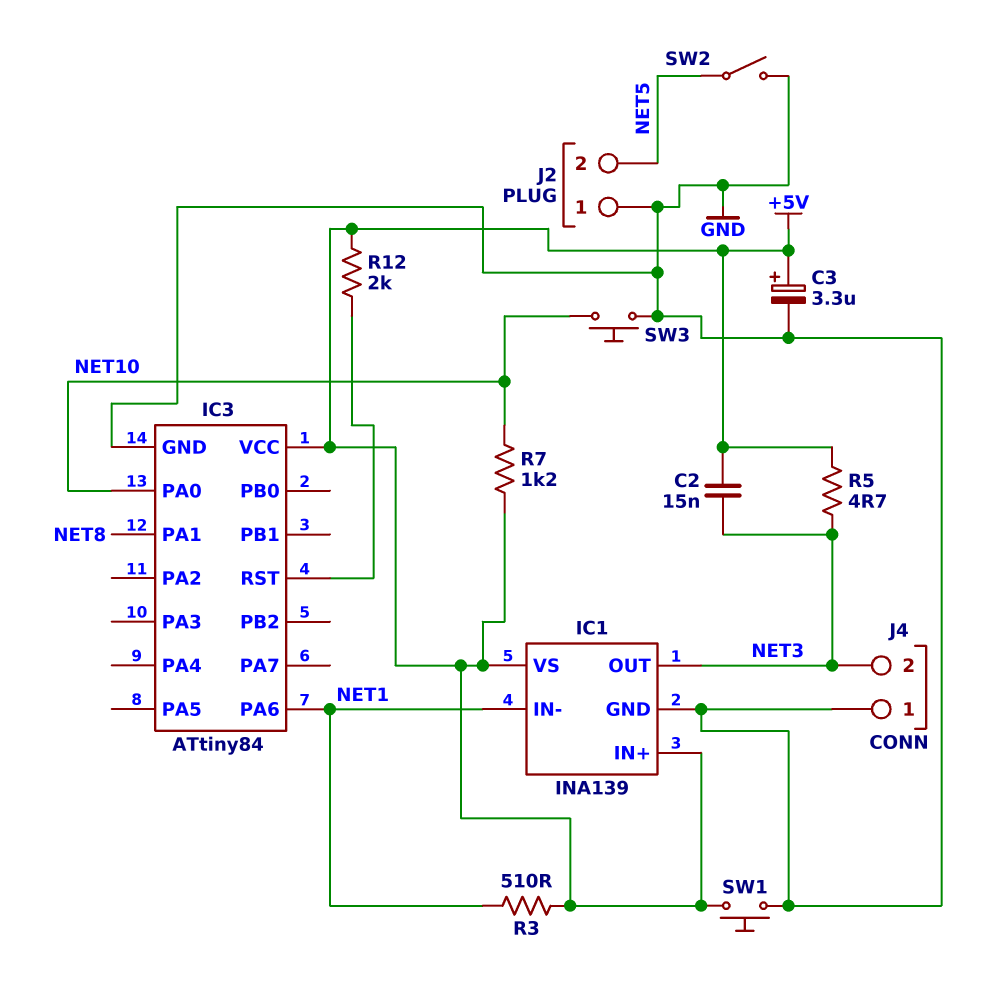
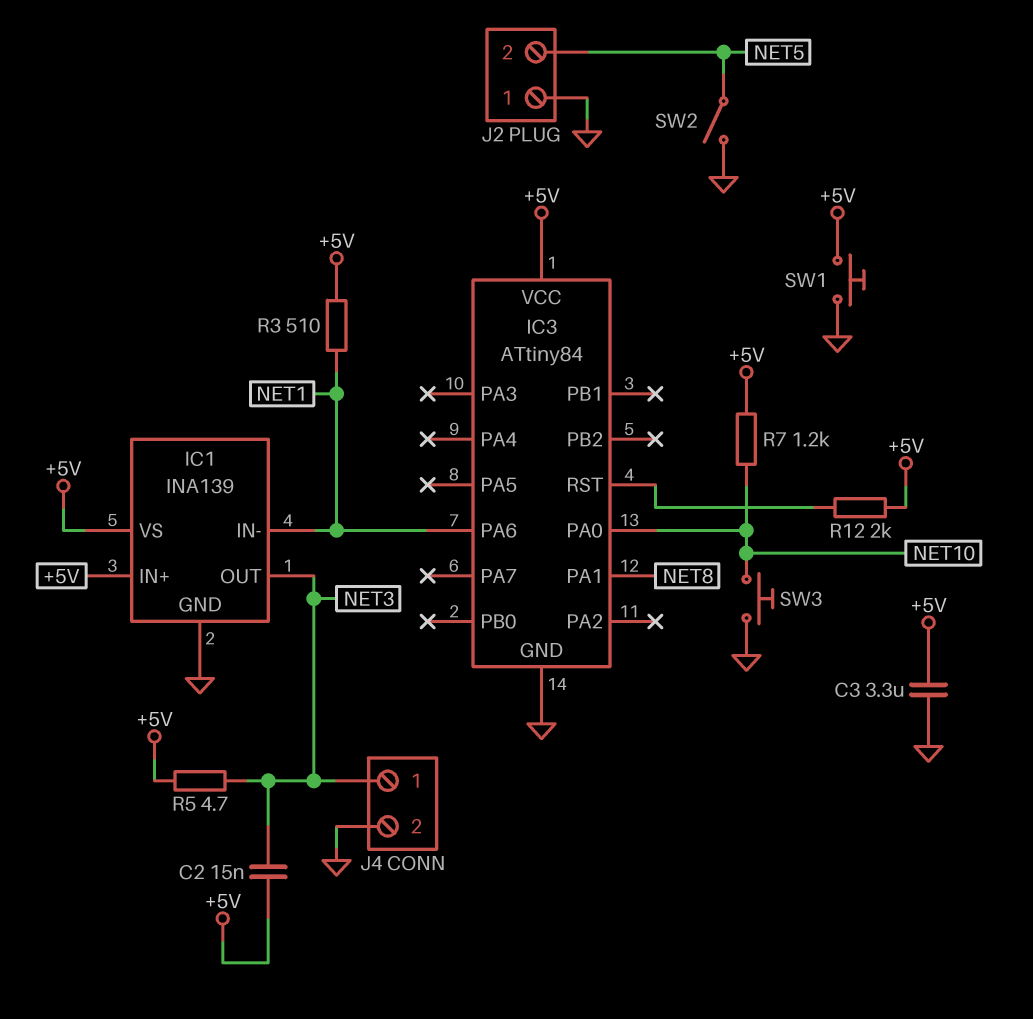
C3: 3.3uF (plus +5V, minus GND) -> 3.3uF (+5V, GND)
J4 pin 1: GND -> NET3
J4 pin 2: NET3 -> GND

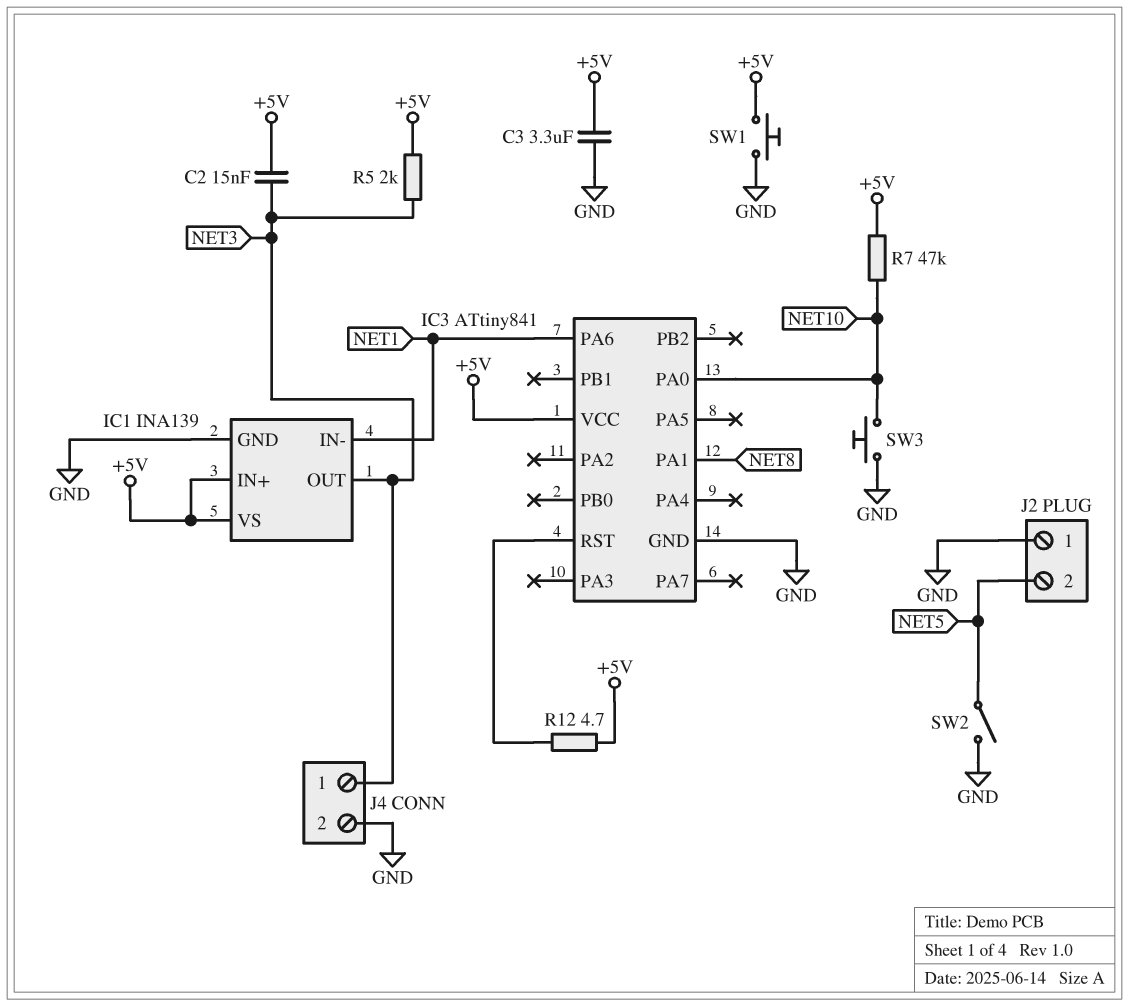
IC3: ATtiny84 -> ATtiny841
R3: 510 (+5V, NET1) -> none
R5: 4.7 (+5V, NET3) -> 2k (+5V, NET3)
R7: 1.2k (+5V, NET10) -> 47k (+5V, NET10)
R12: 2k (+5V, IC3/RST) -> 4.7 (+5V, IC3/RST)

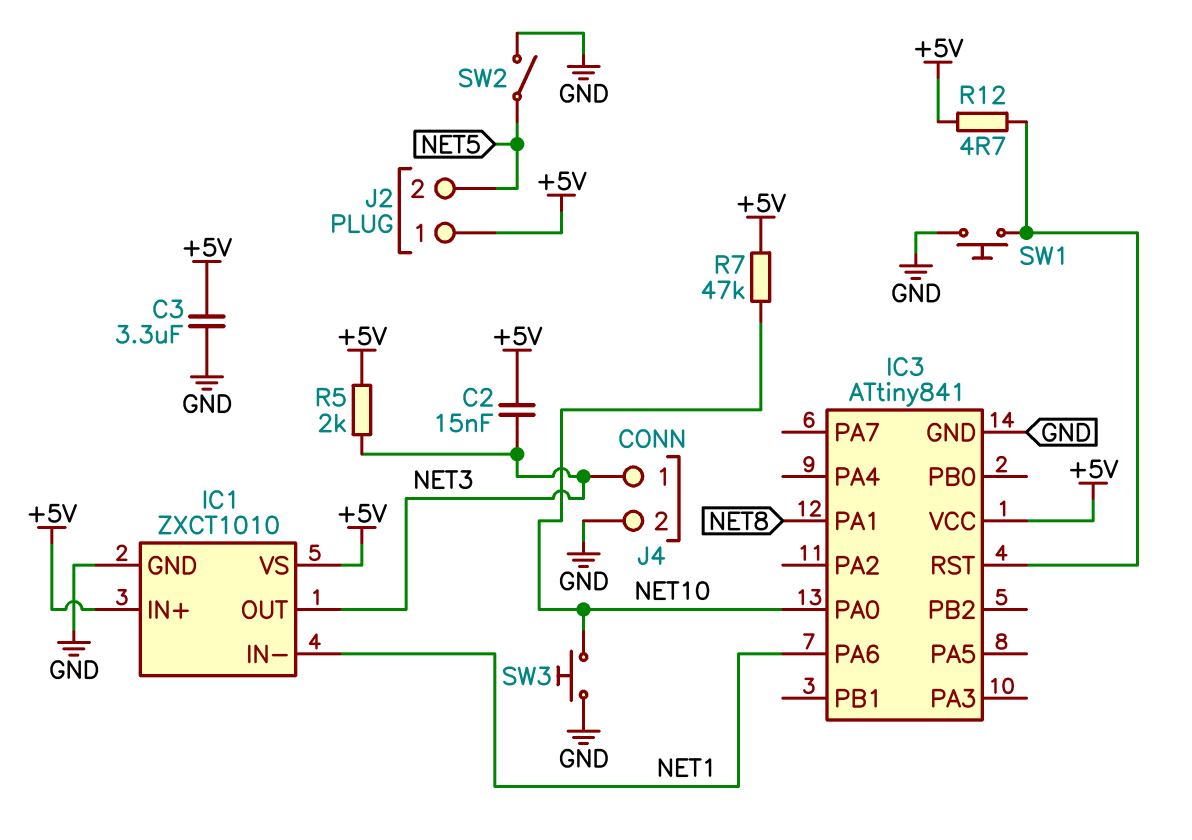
IC1: INA139 -> ZXCT1010
J2 pin 1: GND -> +5V
SW1: button (+5V, GND) -> button (GND, IC3/RST)

